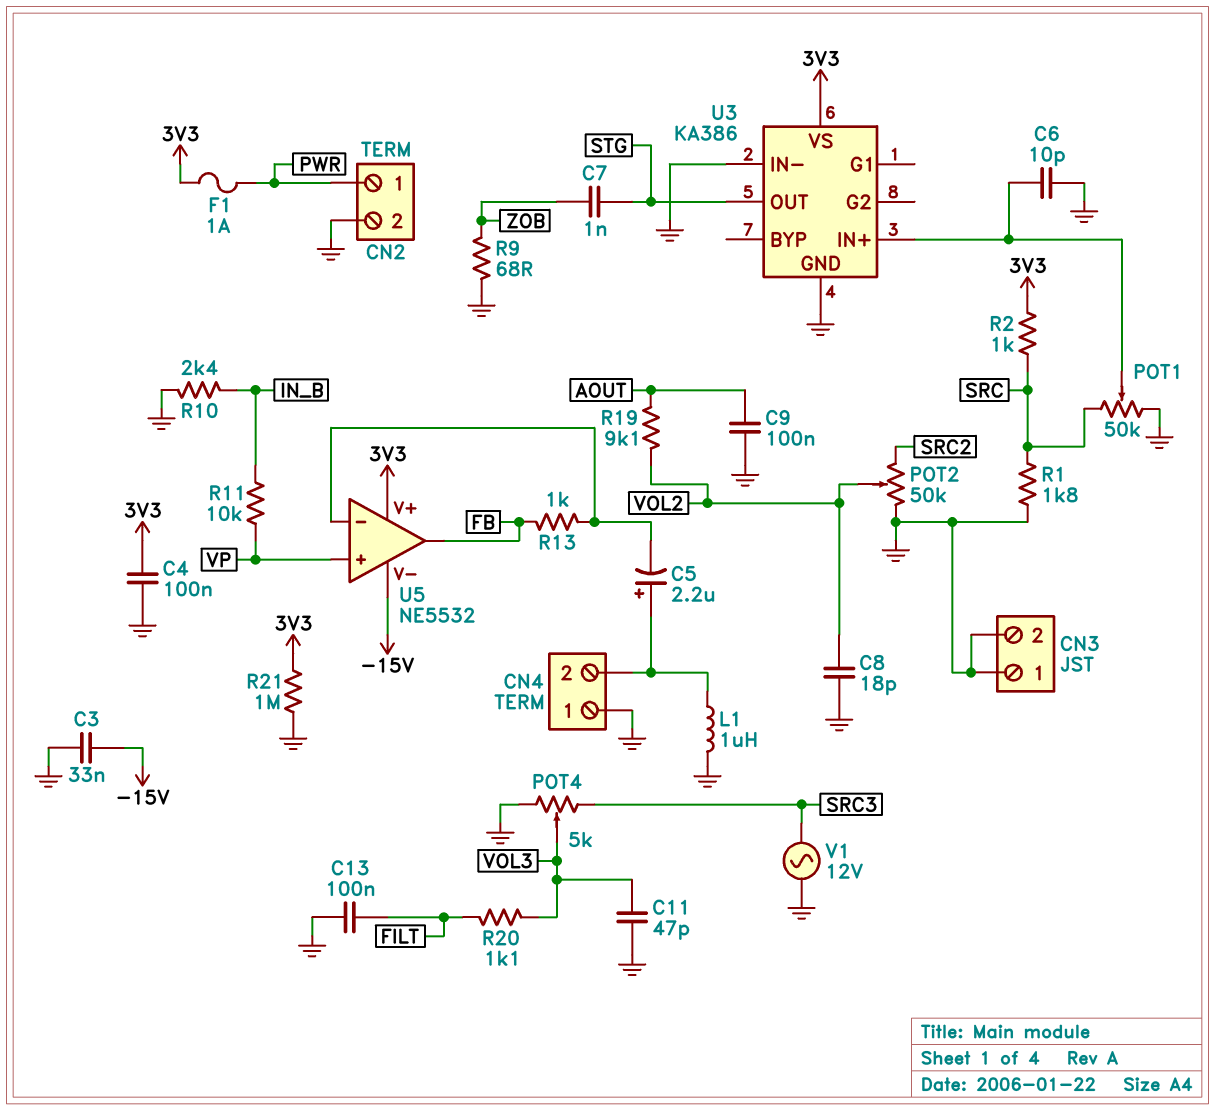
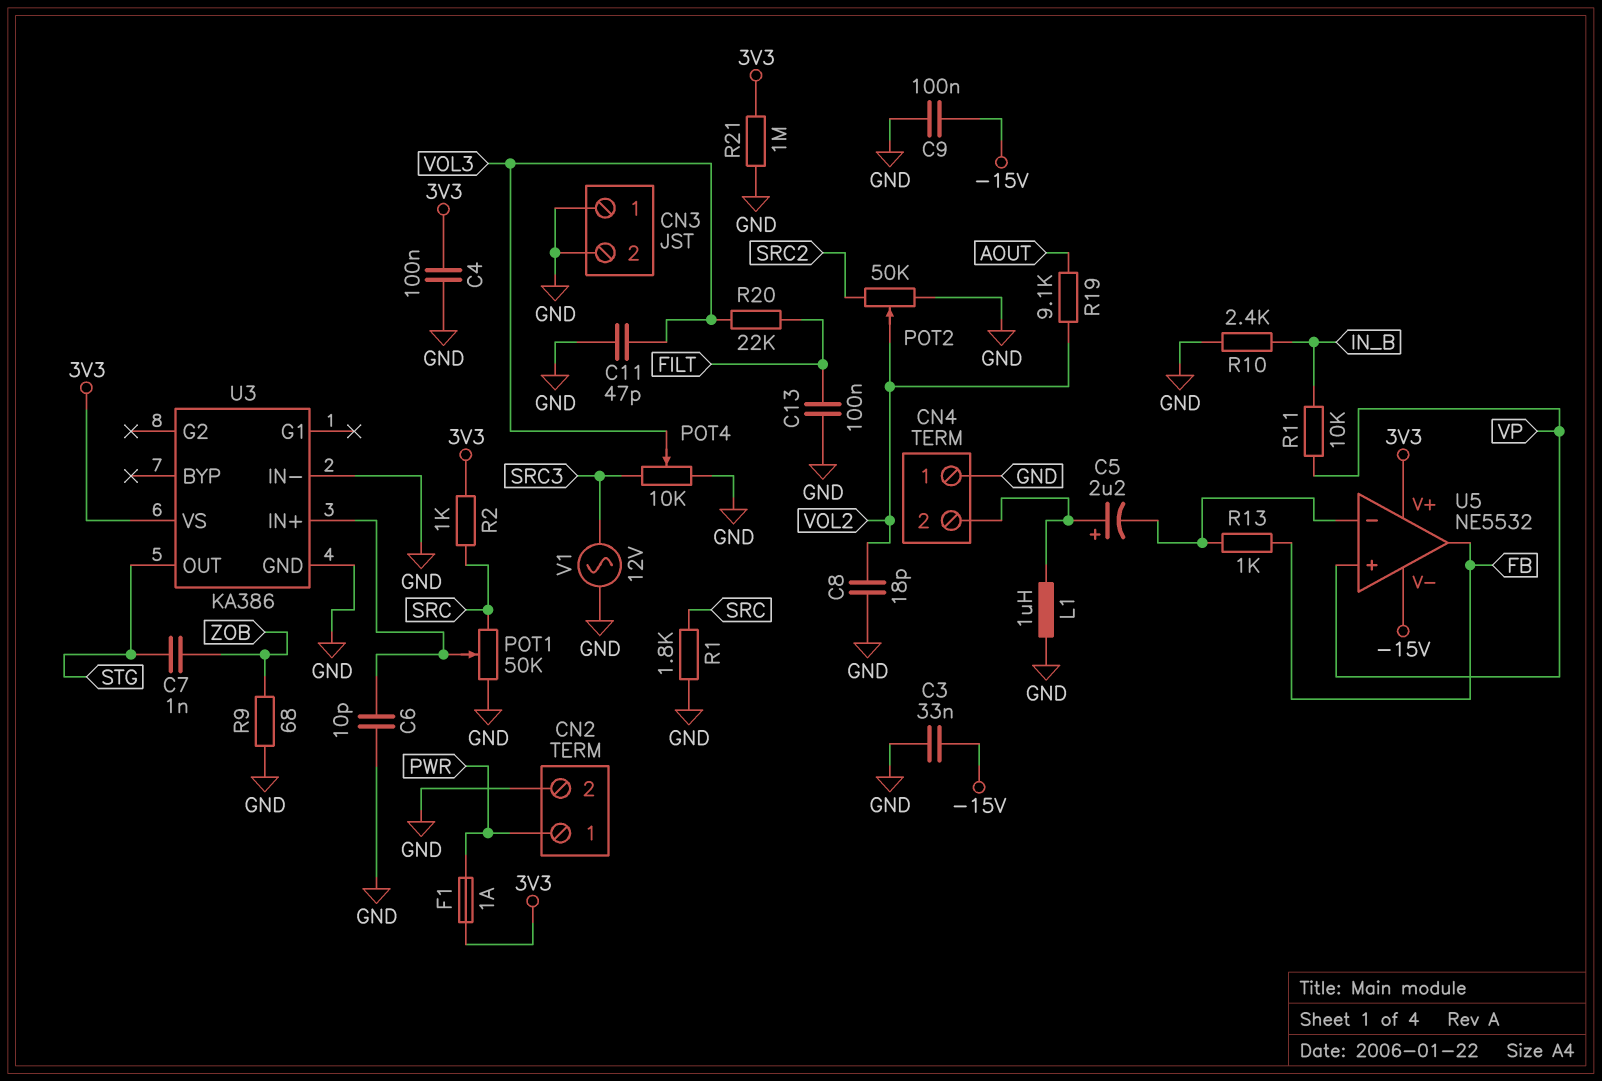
C9: 100nF (AOUT, GND) -> 100nF (-15V, GND)
POT4: 5k (GND, SRC3, wiper VOL3) -> 10k (GND, SRC3, wiper VOL3)
R20: 1.1k (FILT, VOL3) -> 22k (FILT, VOL3)

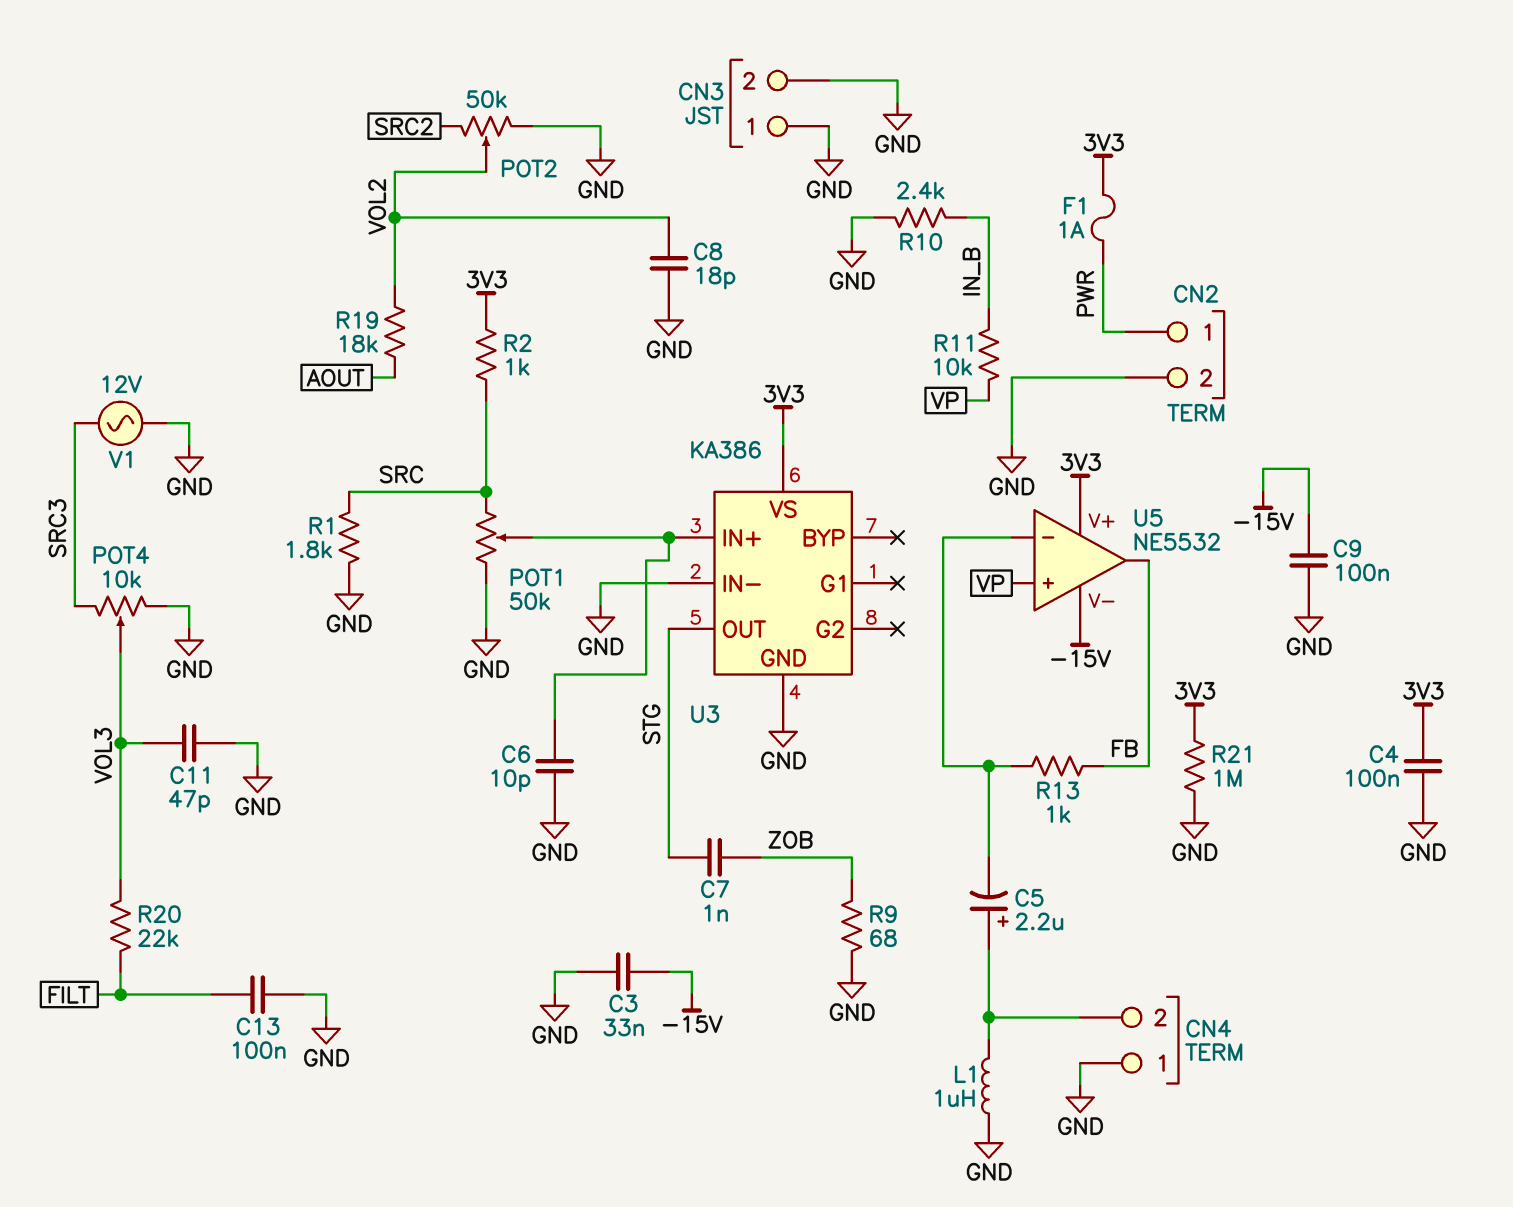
R19: 9.1k (AOUT, VOL2) -> 18k (AOUT, VOL2)

